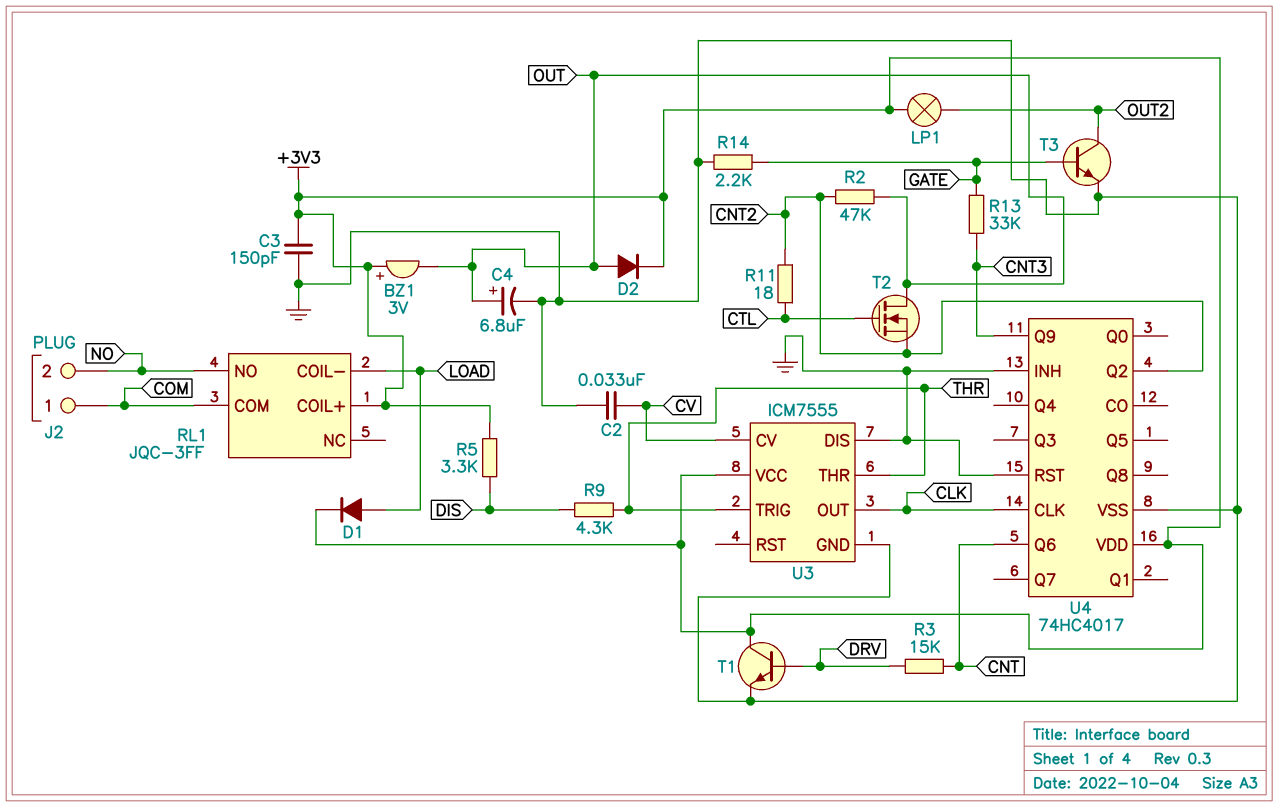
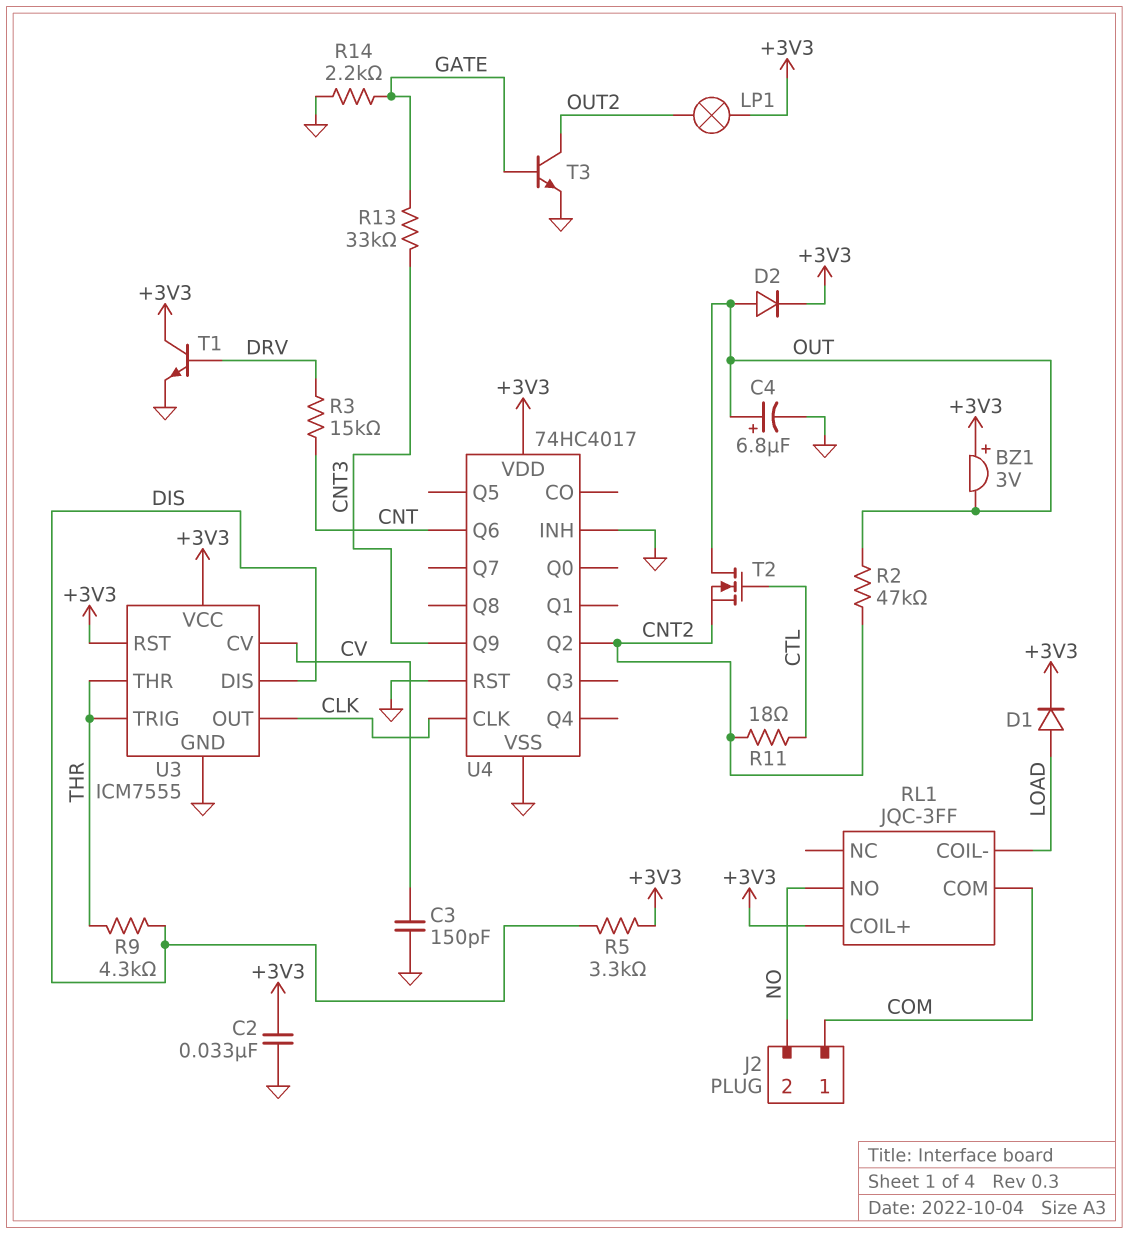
C2: 33nF (CV, GND) -> 33nF (+3V3, GND)
C3: 150pF (+3V3, GND) -> 150pF (CV, GND)
U3 pin DIS: GND -> DIS
U3 pin RST: none -> +3V3

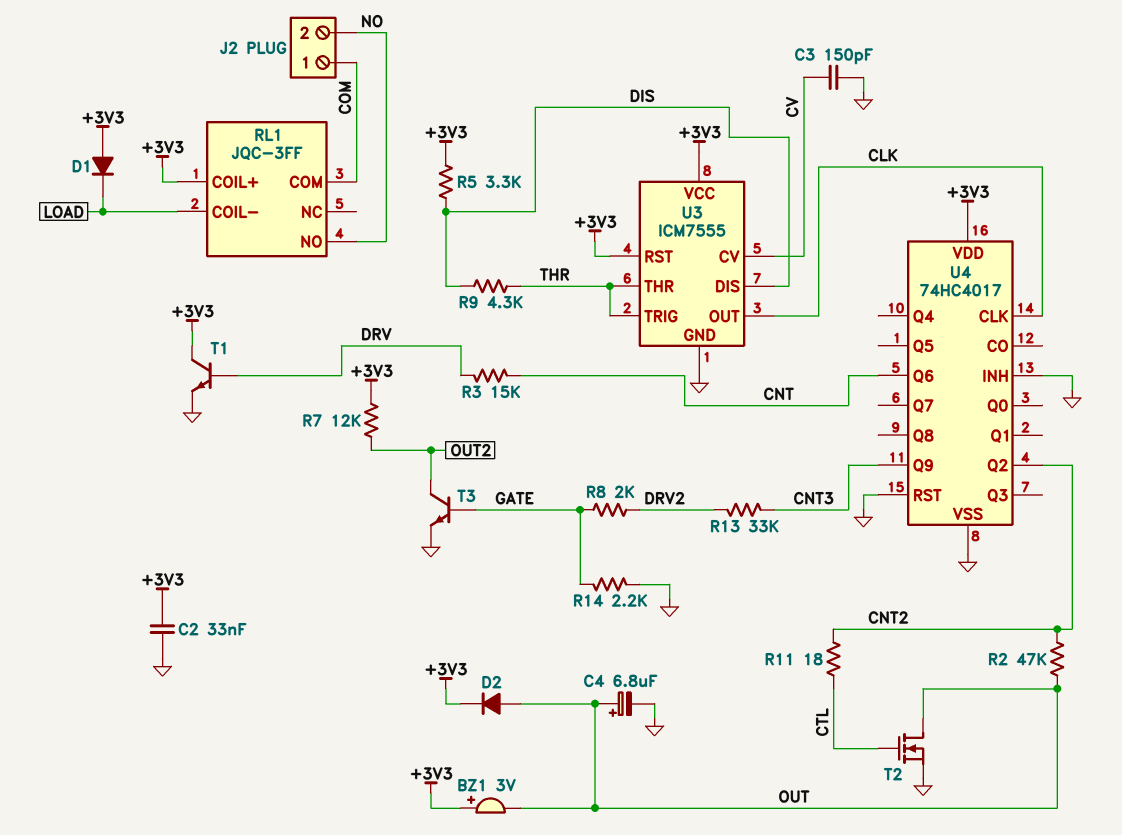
D1: diode (A LOAD, K +3V3) -> diode (A +3V3, K LOAD)
LP1: lamp (+3V3, OUT2) -> none
R7: none -> 12k (+3V3, OUT2)
R8: none -> 2k (DRV2, GATE)
R13: 33k (CNT3, GATE) -> 33k (CNT3, DRV2)
T2: NMOS (G CTL, D OUT, S CNT2) -> NMOS (G CTL, D OUT, S GND)

